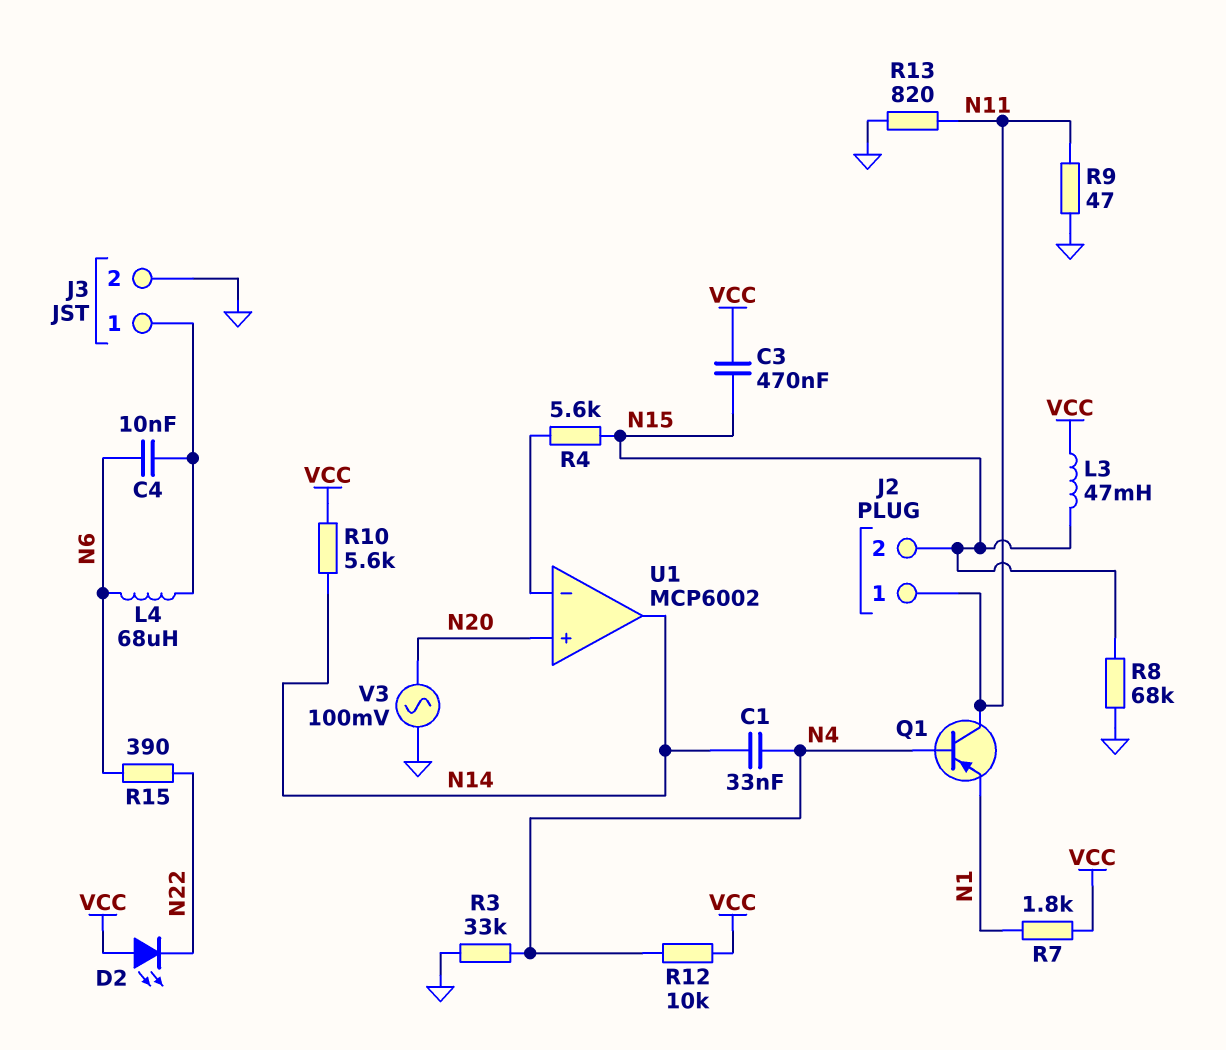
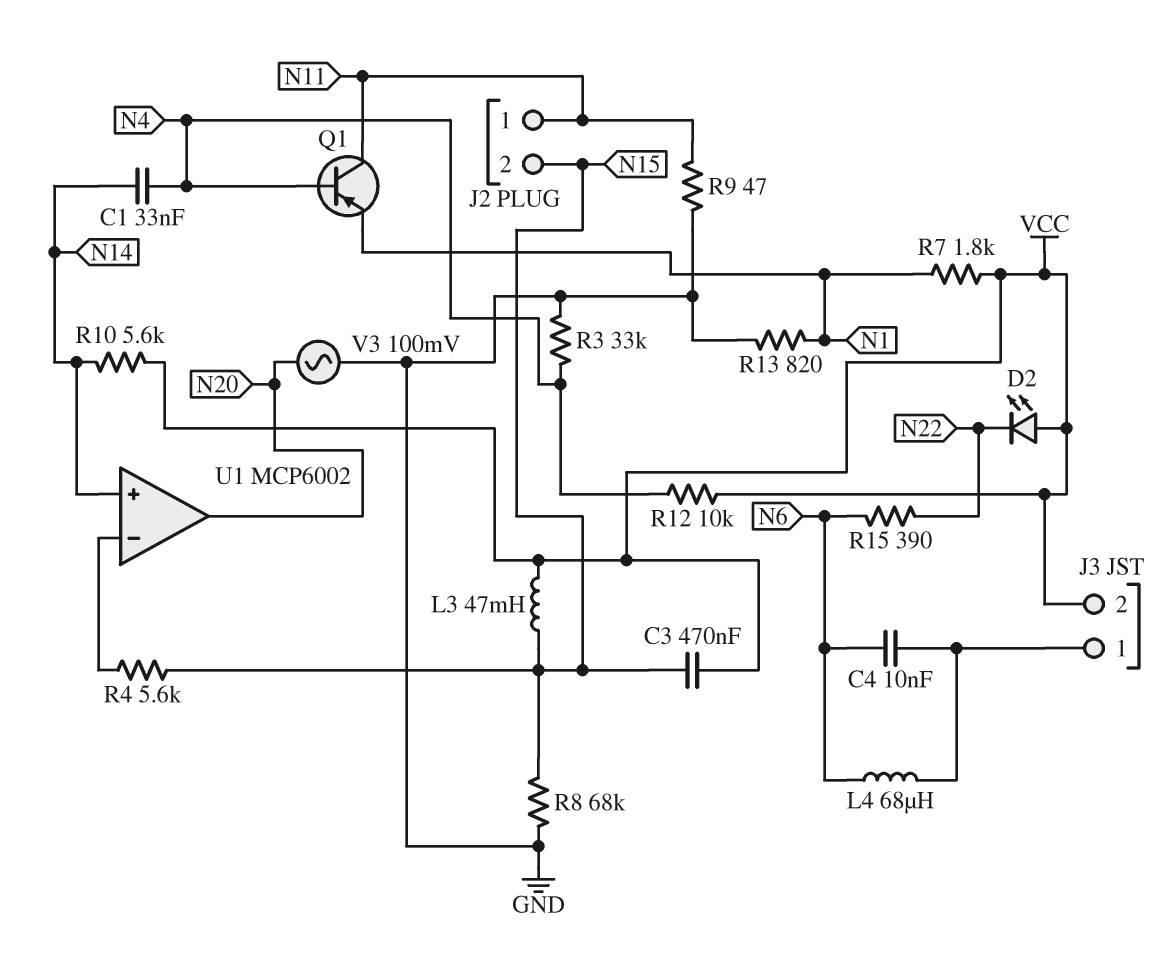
J3 pin 2: GND -> VCC
R13: 820 (GND, N11) -> 820 (GND, N1)
U1 pin in+: N20 -> N14
U1 pin out: N14 -> N20

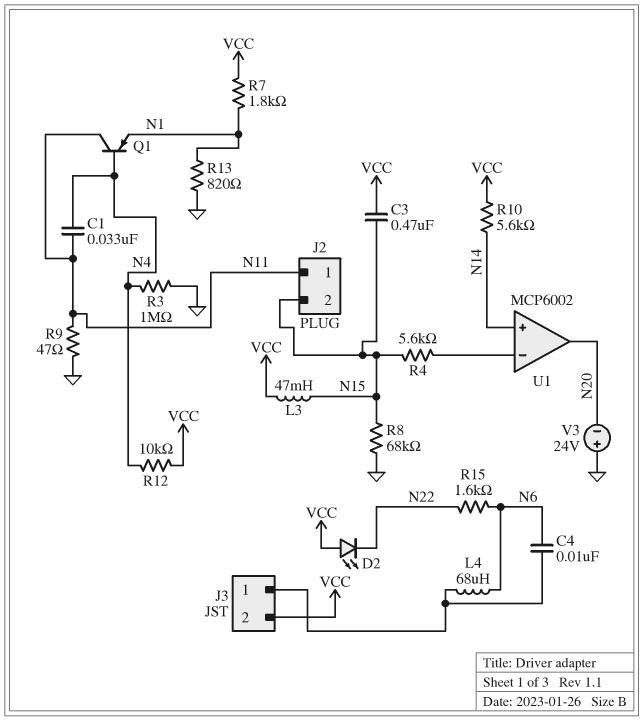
C1: 33nF (N4, N14) -> 33nF (N4, N11)
R3: 33k (GND, N4) -> 1M (GND, N4)
R15: 390 (N6, N22) -> 1.6k (N6, N22)
V3: AC 100mV (GND, N20) -> 24V (plus GND, minus N20)

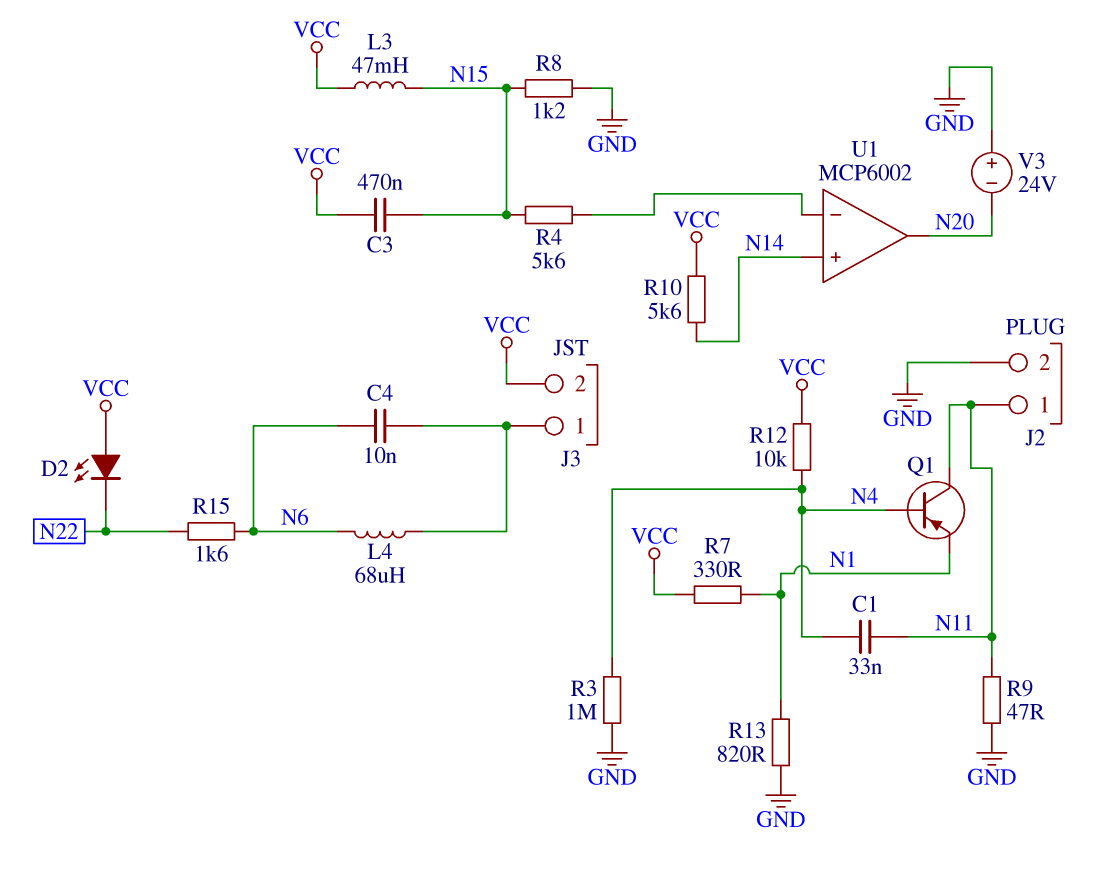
J2 pin 2: N15 -> GND
R7: 1.8k (N1, VCC) -> 330 (N1, VCC)
R8: 68k (GND, N15) -> 1.2k (GND, N15)

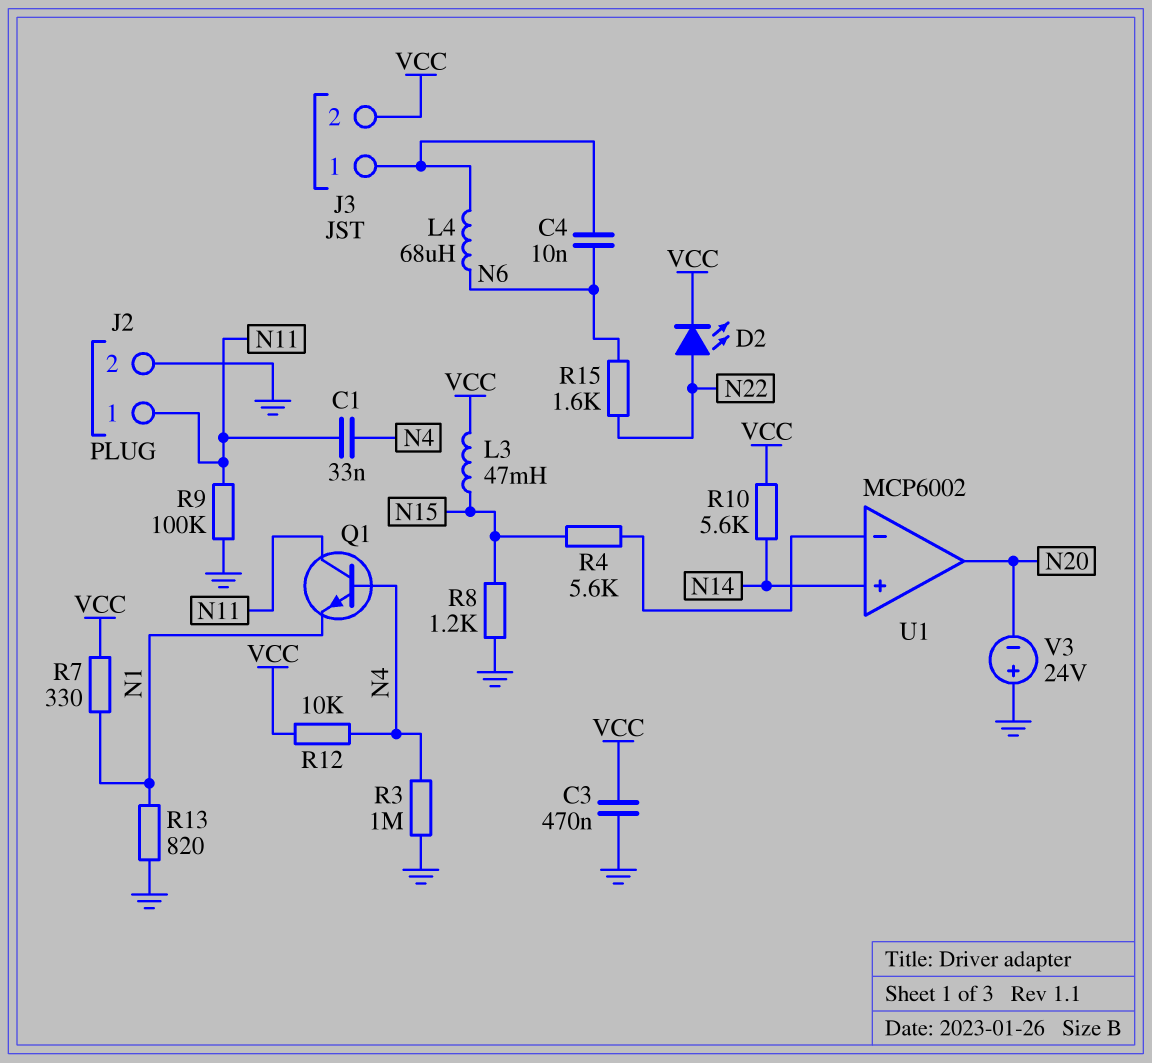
C3: 470nF (N15, VCC) -> 470nF (GND, VCC)
D2: LED (A VCC, K N22) -> LED (A N22, K VCC)
Q1: PNP (B N4, C N11, E N1) -> NPN (B N4, C N11, E N1)
R9: 47 (GND, N11) -> 100k (GND, N11)

